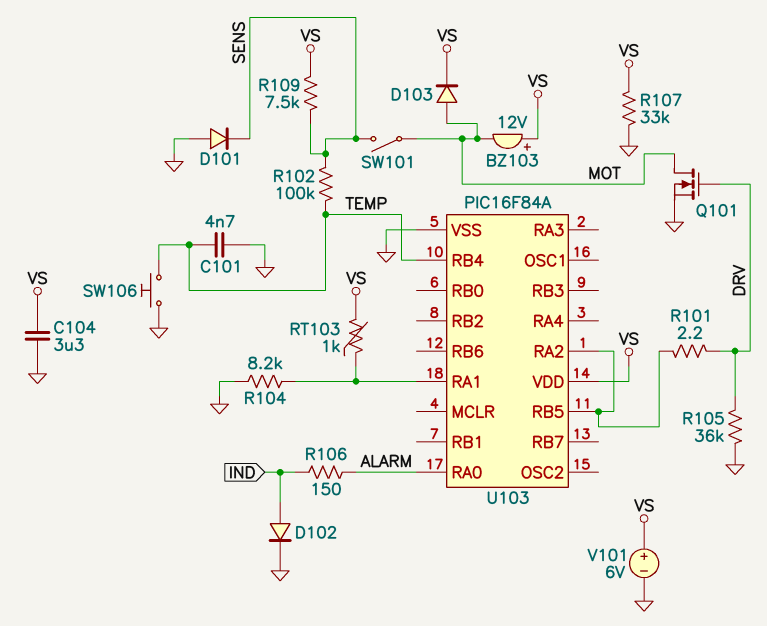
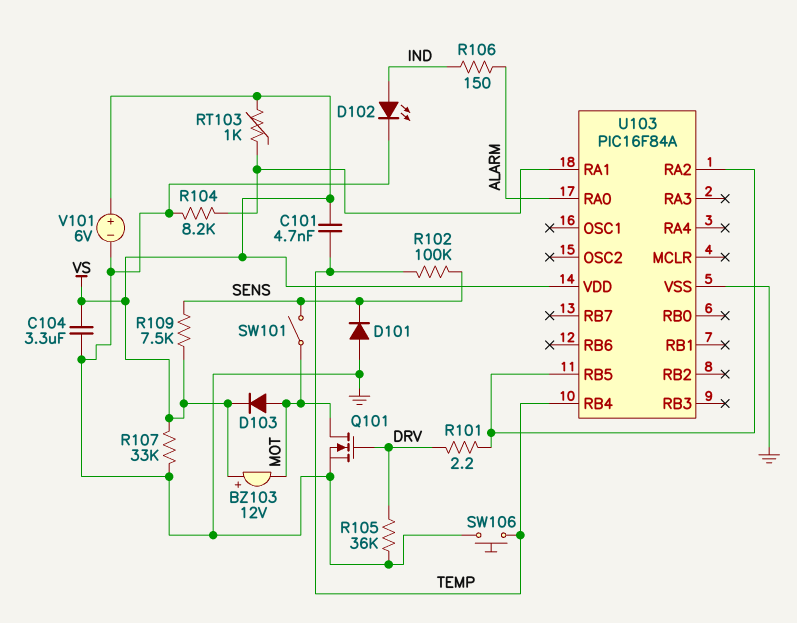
C101: 4.7nF (GND, TEMP) -> 4.7nF (TEMP, VS)
D102: diode (A IND, K GND) -> LED (A IND, K GND)

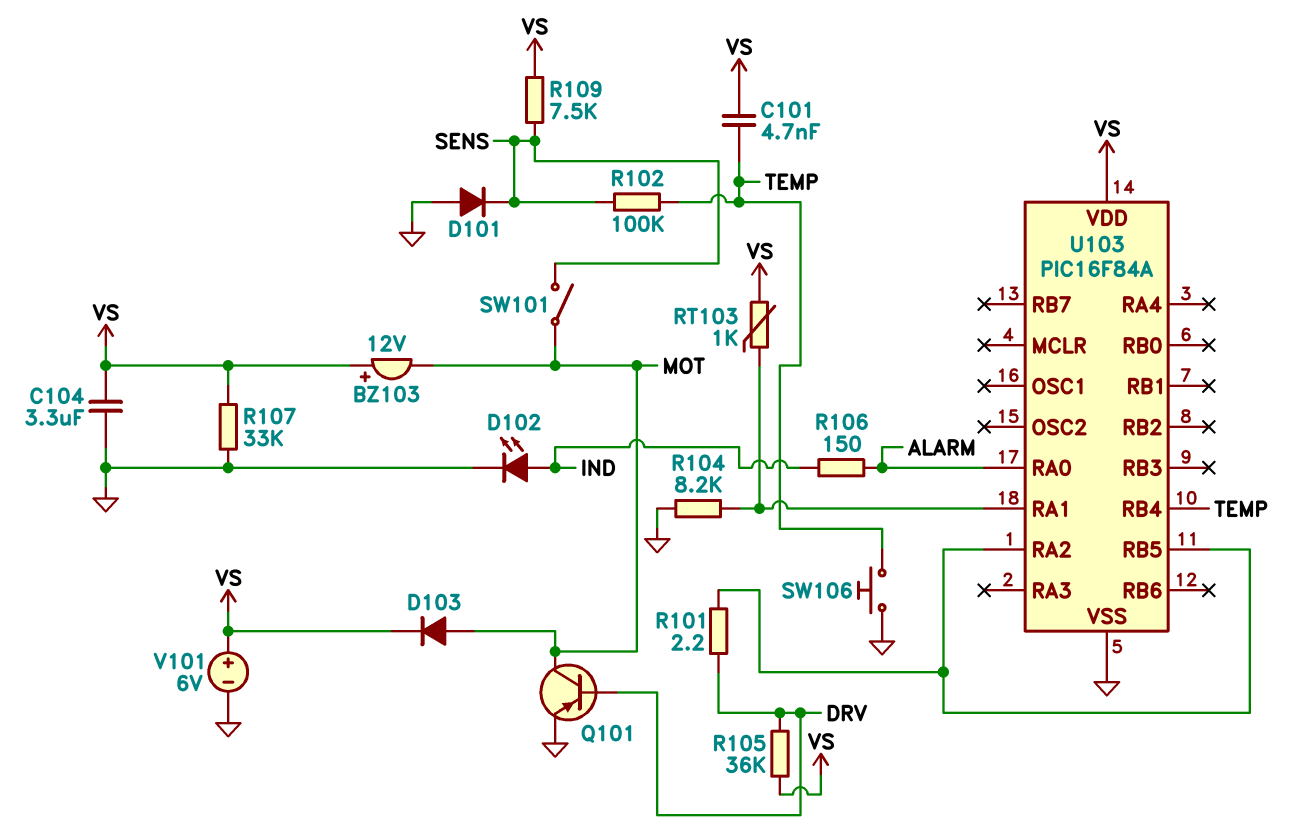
Q101: NMOS (G DRV, D MOT, S GND) -> PNP (B DRV, C MOT, E GND)
R105: 36k (DRV, GND) -> 36k (DRV, VS)

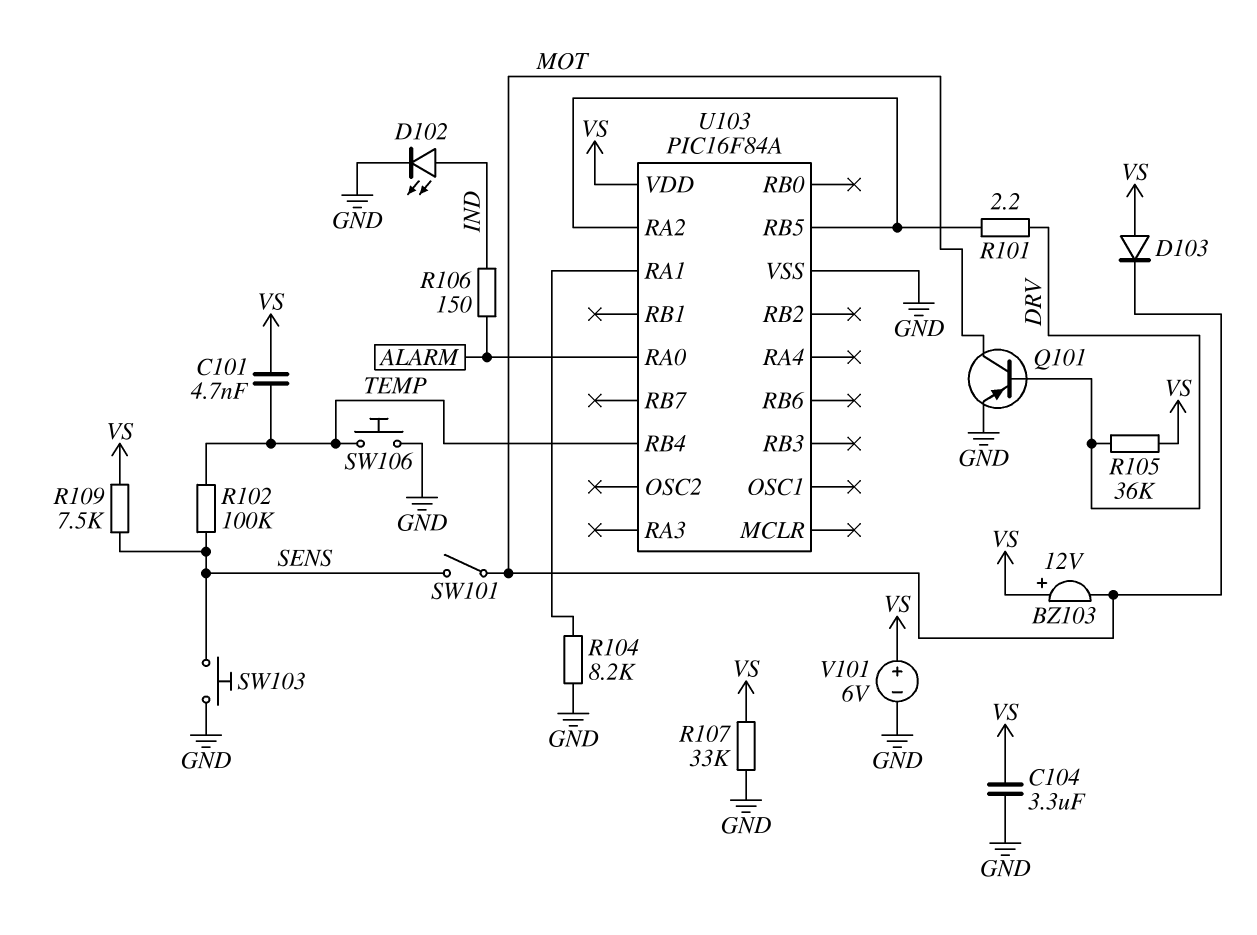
D101: diode (A GND, K SENS) -> none
D103: diode (A MOT, K VS) -> diode (A VS, K MOT)
RT103: 1k (U103/RA1, VS) -> none
SW103: none -> button (GND, SENS)

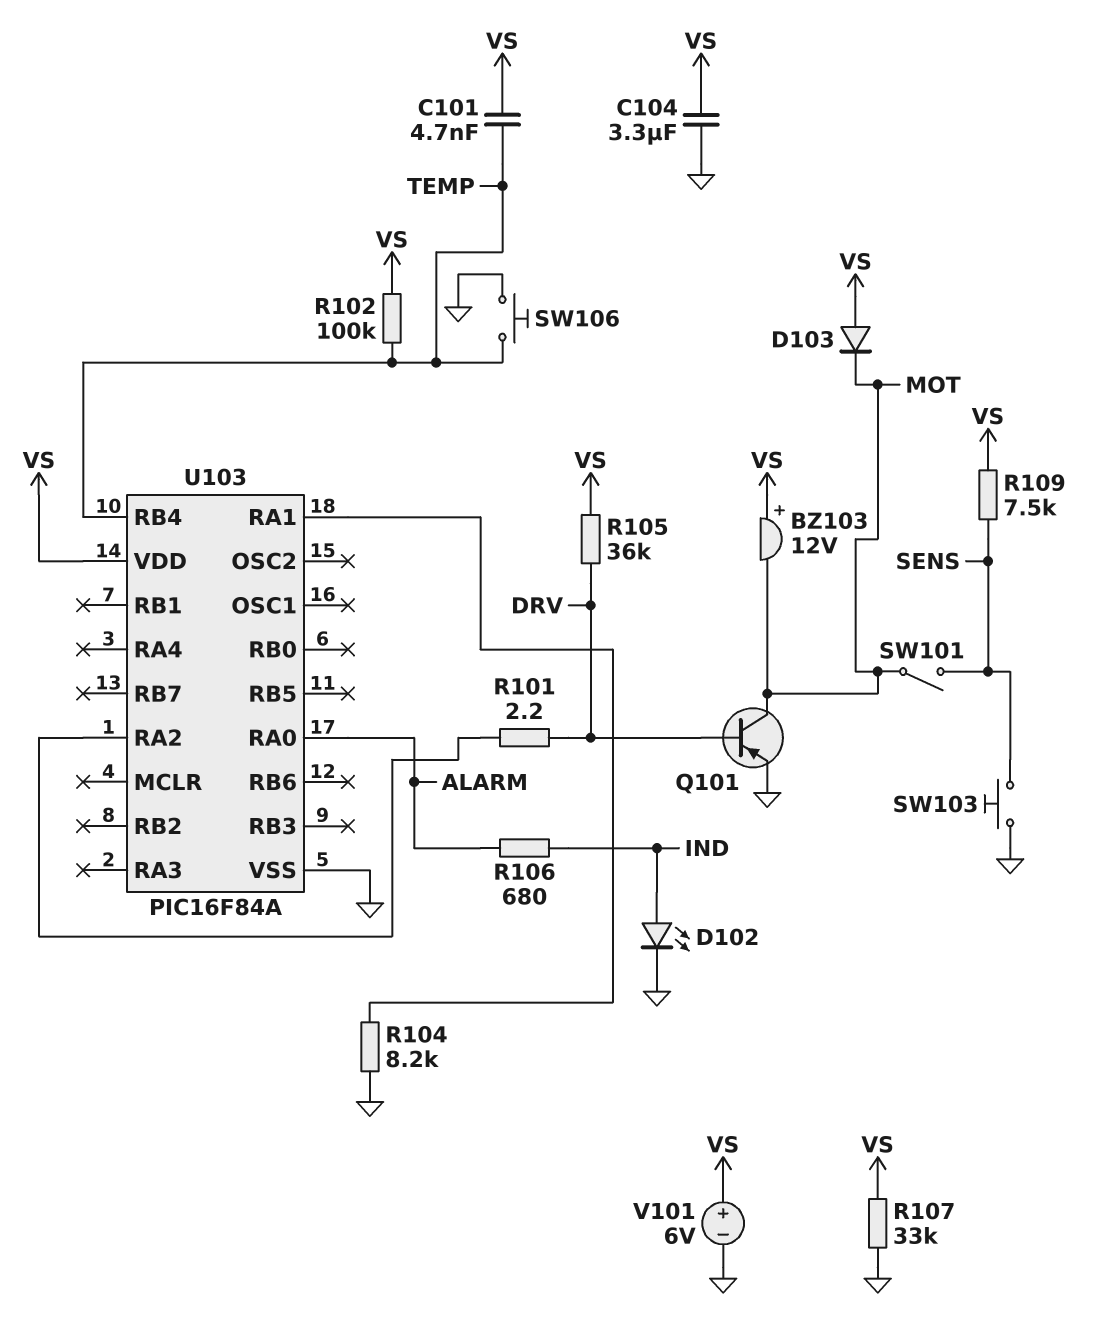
R102: 100k (SENS, TEMP) -> 100k (TEMP, VS)
R106: 150 (ALARM, IND) -> 680 (ALARM, IND)
U103 pin RB5: U103/RA2 -> none

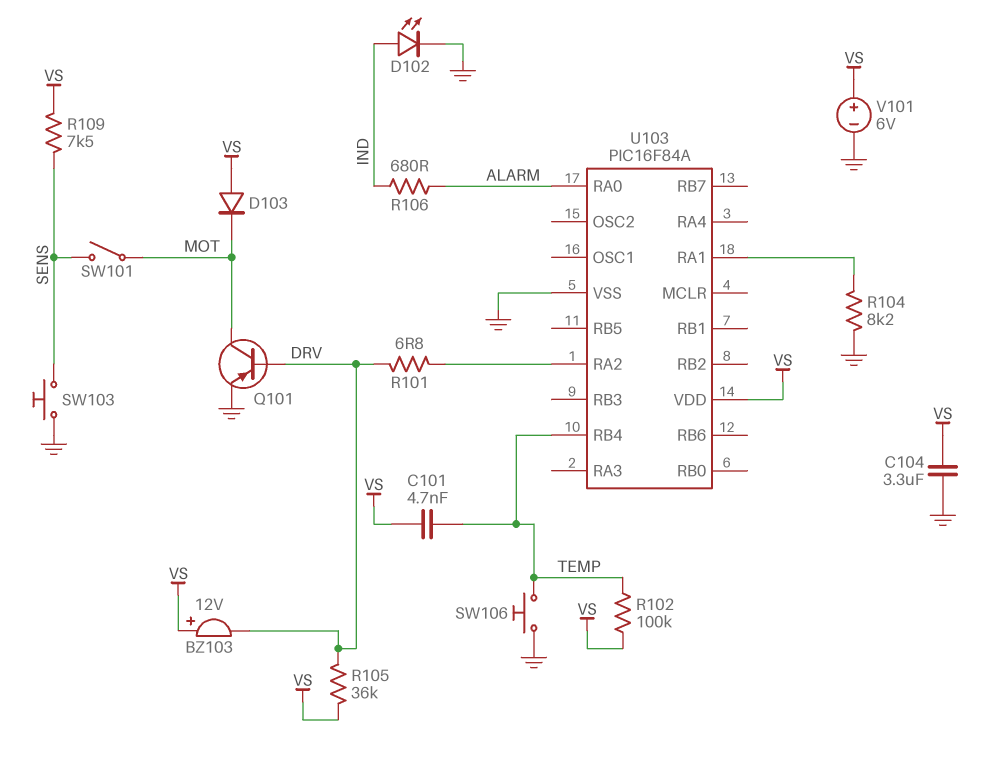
BZ103: buzzer 12V (plus VS, minus MOT) -> buzzer 12V (plus VS, minus DRV)
R101: 2.2 (DRV, U103/RA2) -> 6.8 (DRV, U103/RA2)
R107: 33k (GND, VS) -> none

